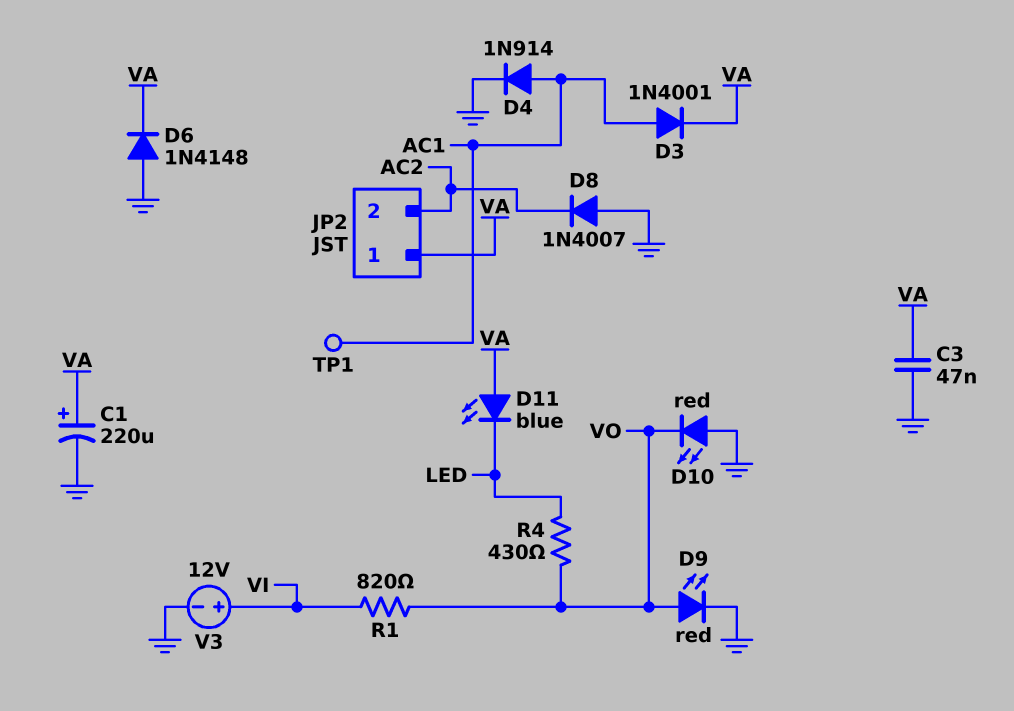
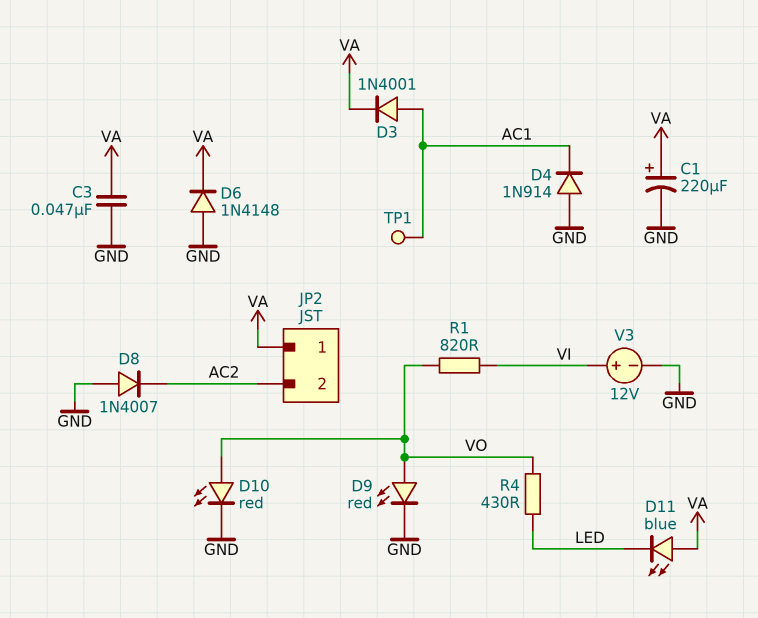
D4: diode 1N914 (A AC1, K GND) -> diode 1N914 (A GND, K AC1)
D10: LED red (A GND, K VO) -> LED red (A VO, K GND)

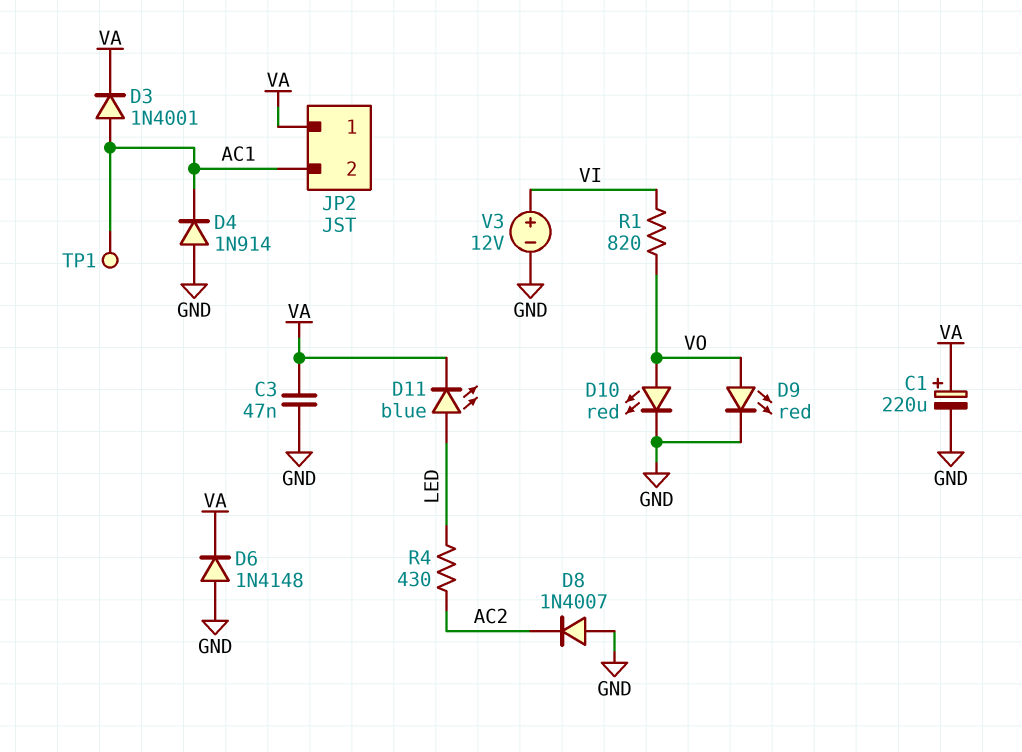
D11: LED blue (A VA, K LED) -> LED blue (A LED, K VA)
JP2 pin 2: AC2 -> AC1
R4: 430 (LED, VO) -> 430 (AC2, LED)

